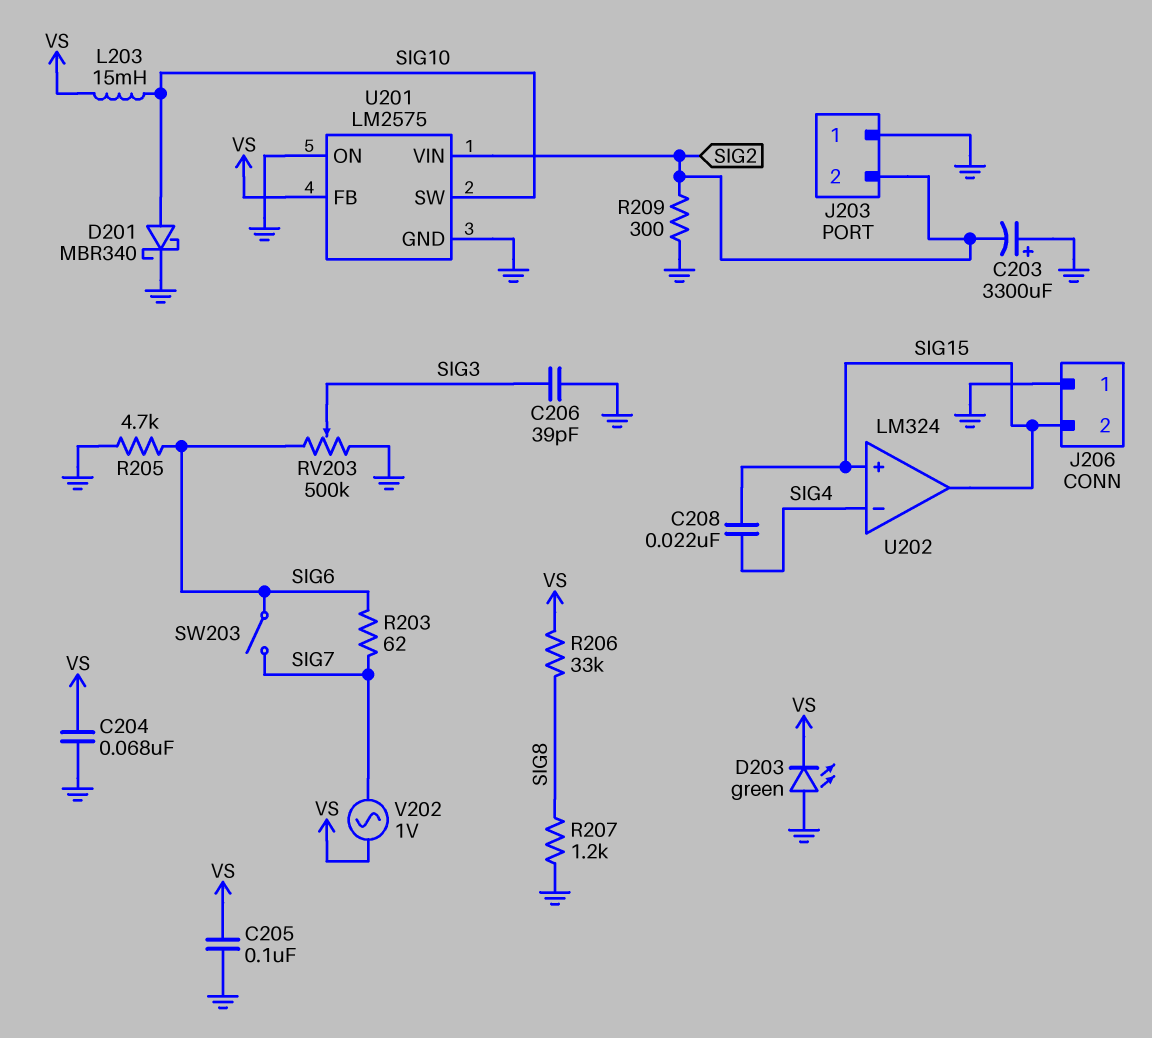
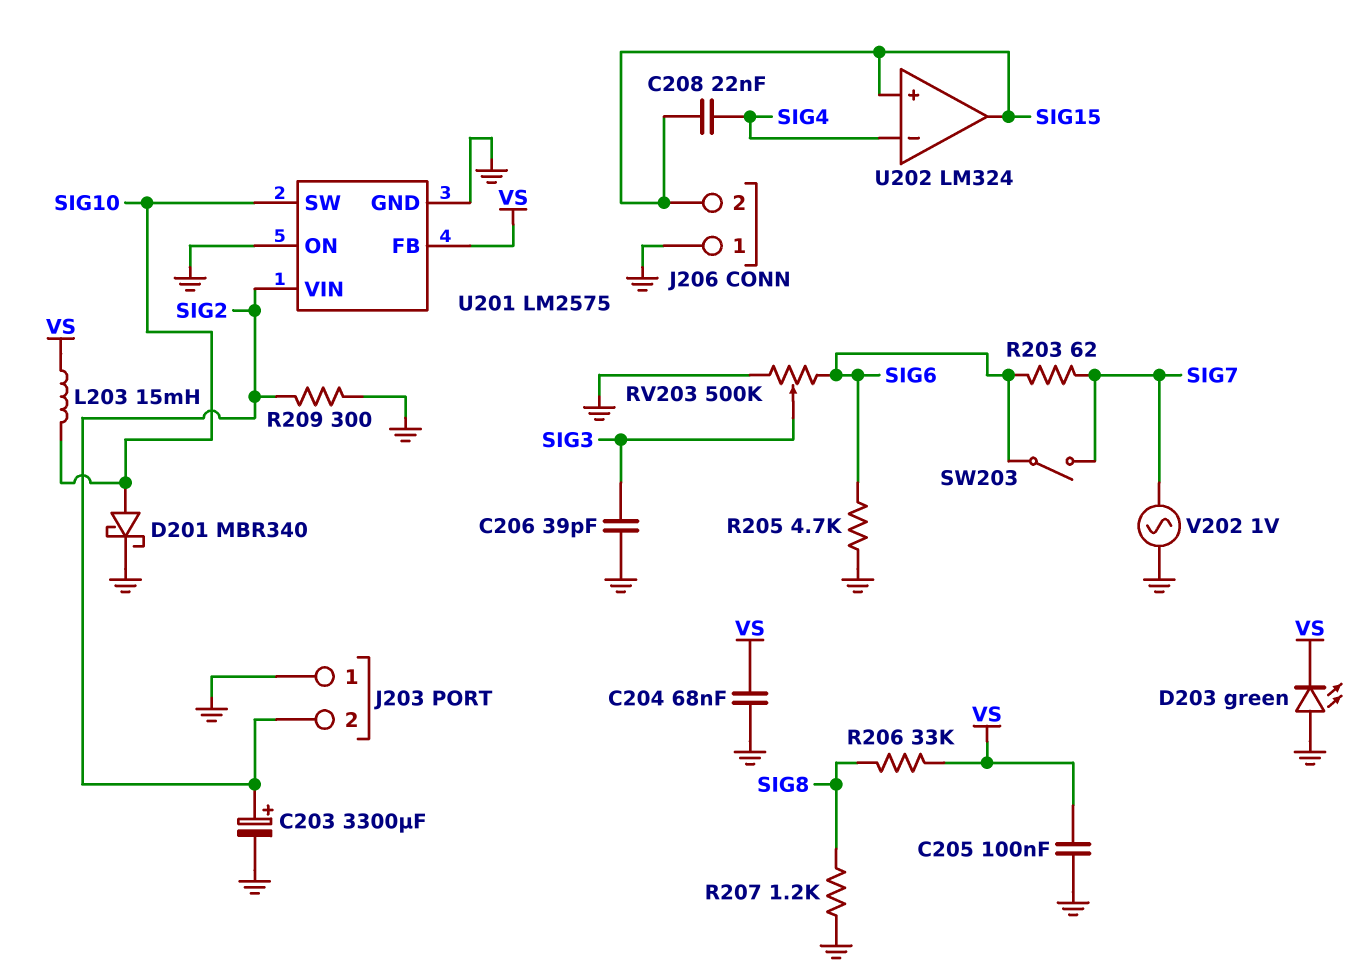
C203: 3300uF (plus GND, minus SIG2) -> 3300uF (plus SIG2, minus GND)
V202: AC 1V (SIG7, VS) -> AC 1V (GND, SIG7)

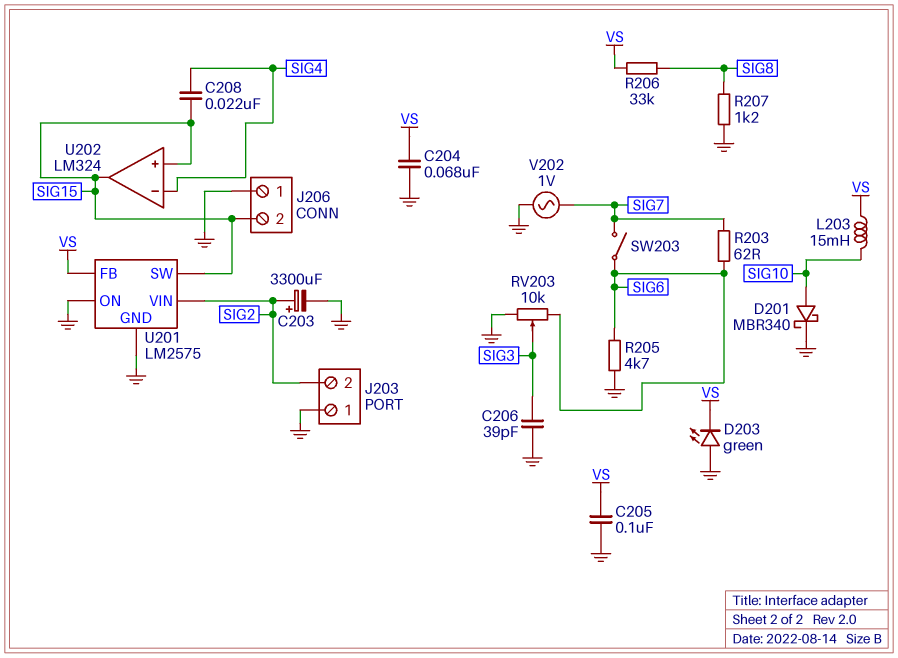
R209: 300 (GND, SIG2) -> none
RV203: 500k (GND, SIG6, wiper SIG3) -> 10k (GND, SIG6, wiper SIG3)
U201 pin SW: SIG10 -> SIG15

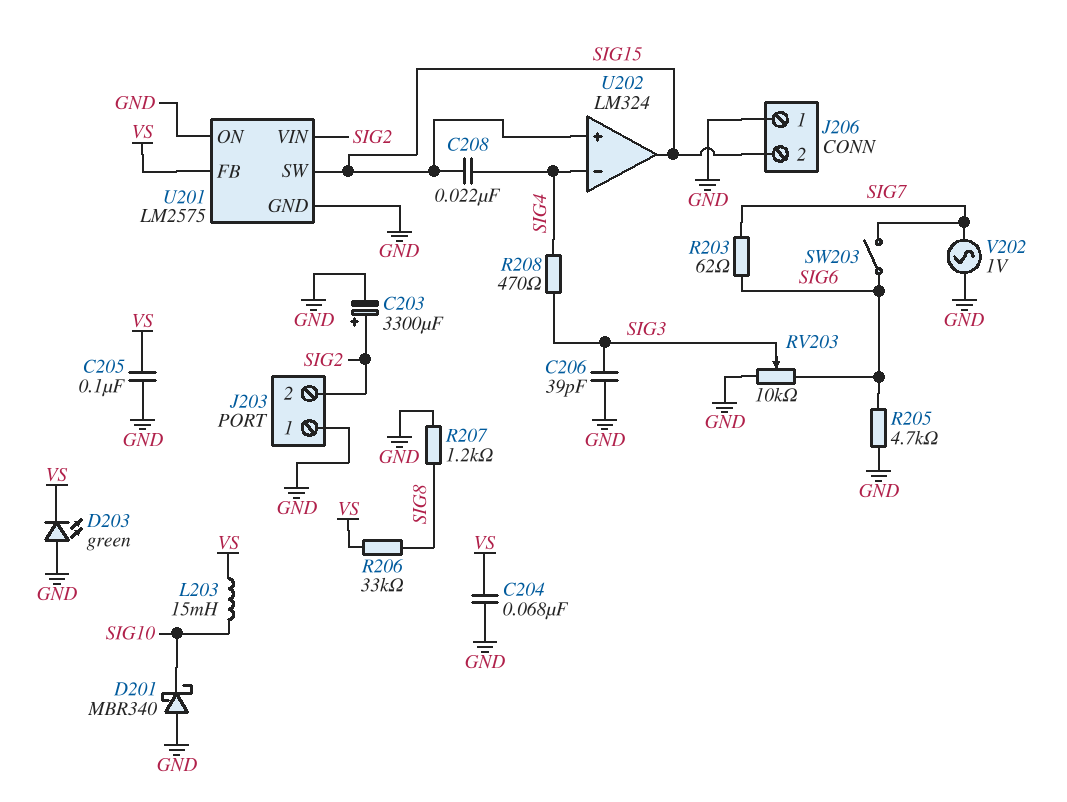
D201: schottky MBR340 (A SIG10, K GND) -> schottky MBR340 (A GND, K SIG10)
R208: none -> 470 (SIG3, SIG4)

